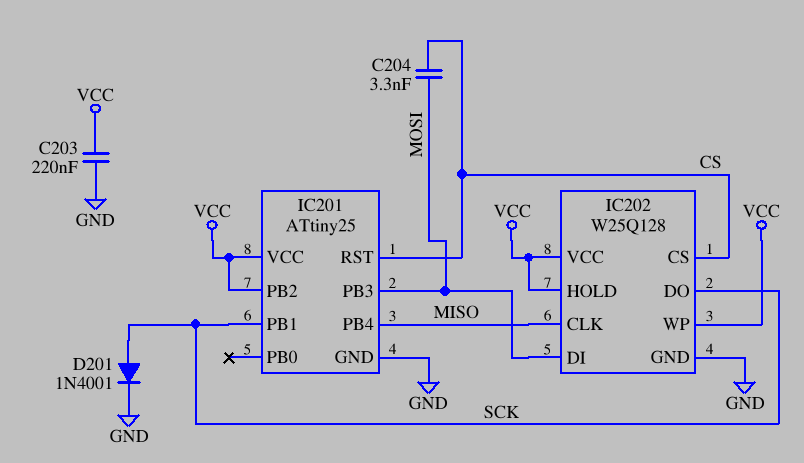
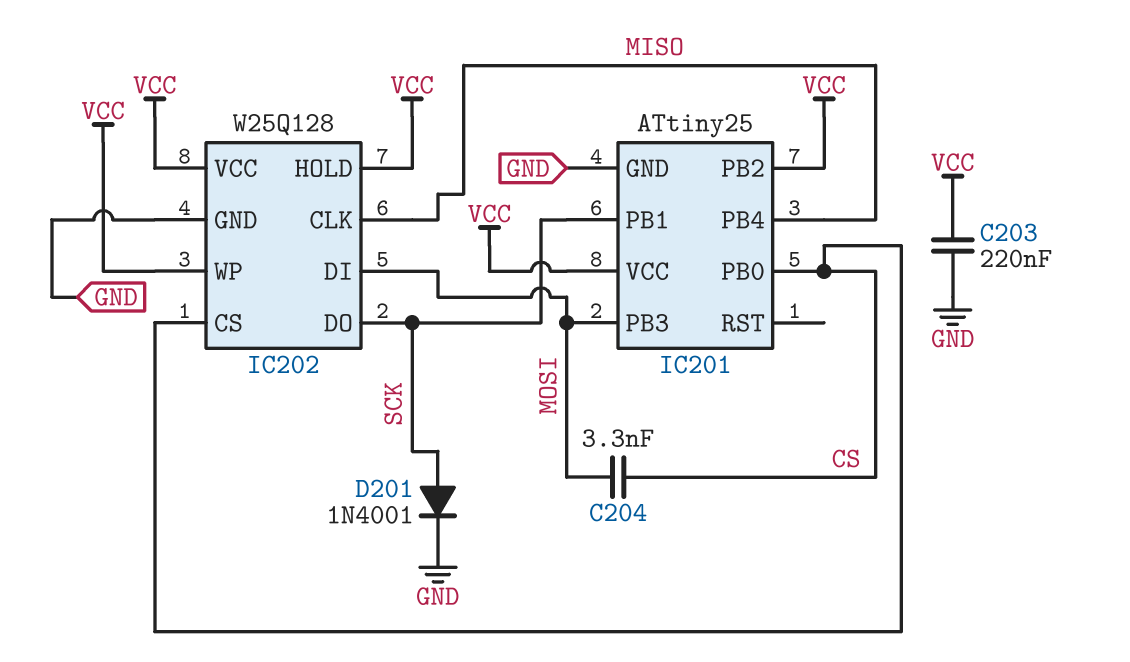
IC201 pin PB0: none -> CS
IC201 pin RST: CS -> none

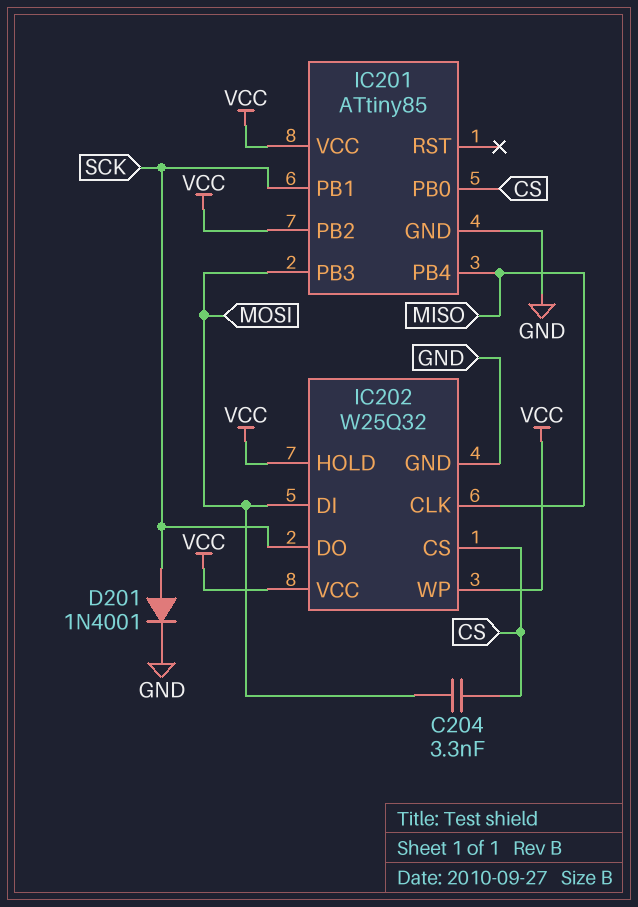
C203: 220nF (GND, VCC) -> none
IC201: ATtiny25 -> ATtiny85
IC202: W25Q128 -> W25Q32

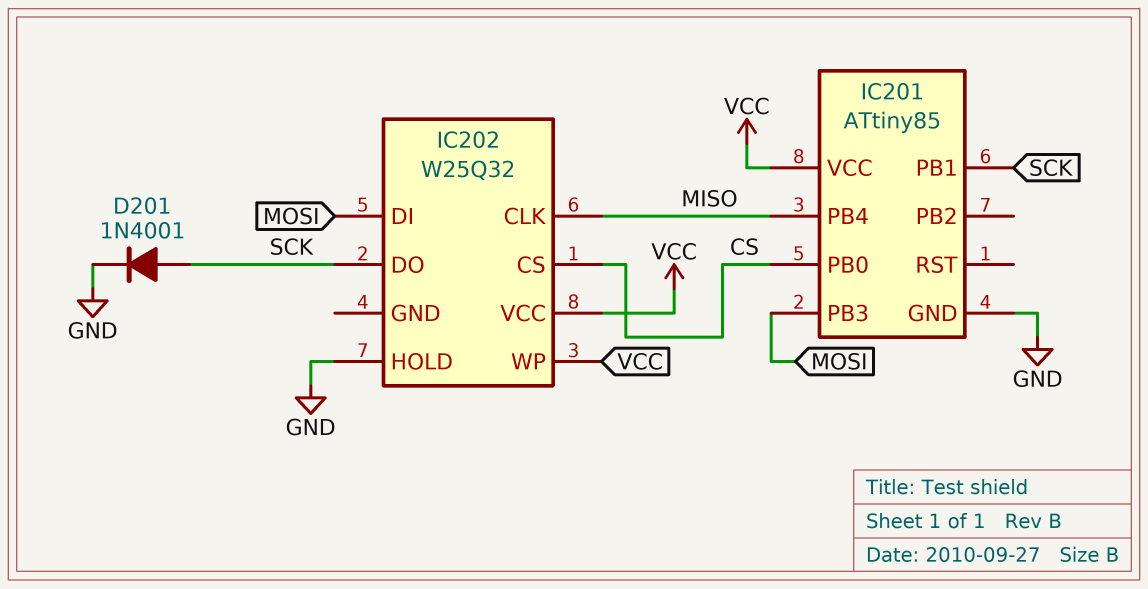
C204: 3.3nF (CS, MOSI) -> none
IC201 pin PB2: VCC -> none
IC202 pin GND: GND -> none
IC202 pin HOLD: VCC -> GND

